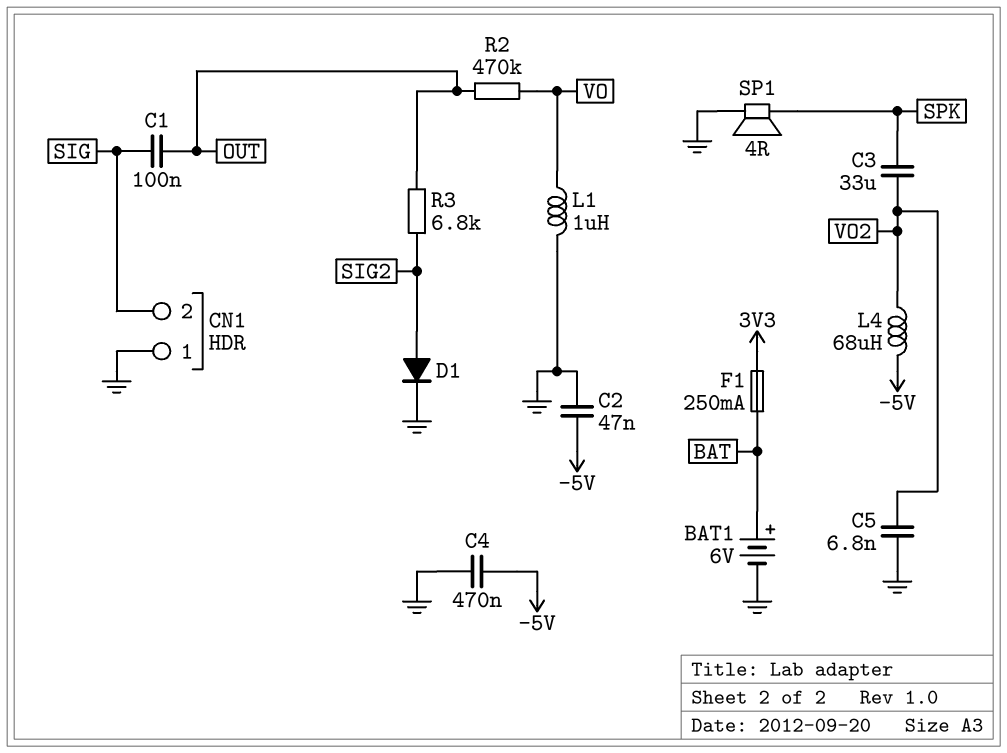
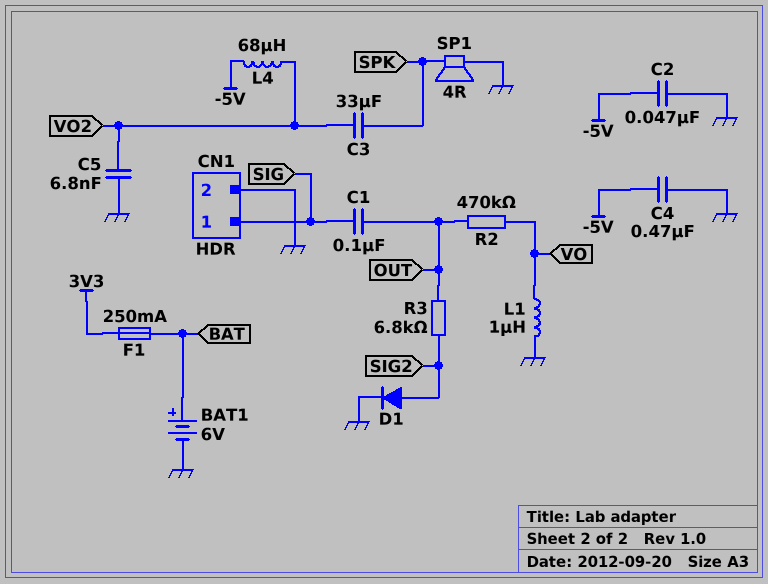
CN1 pin 1: GND -> SIG
CN1 pin 2: SIG -> GND

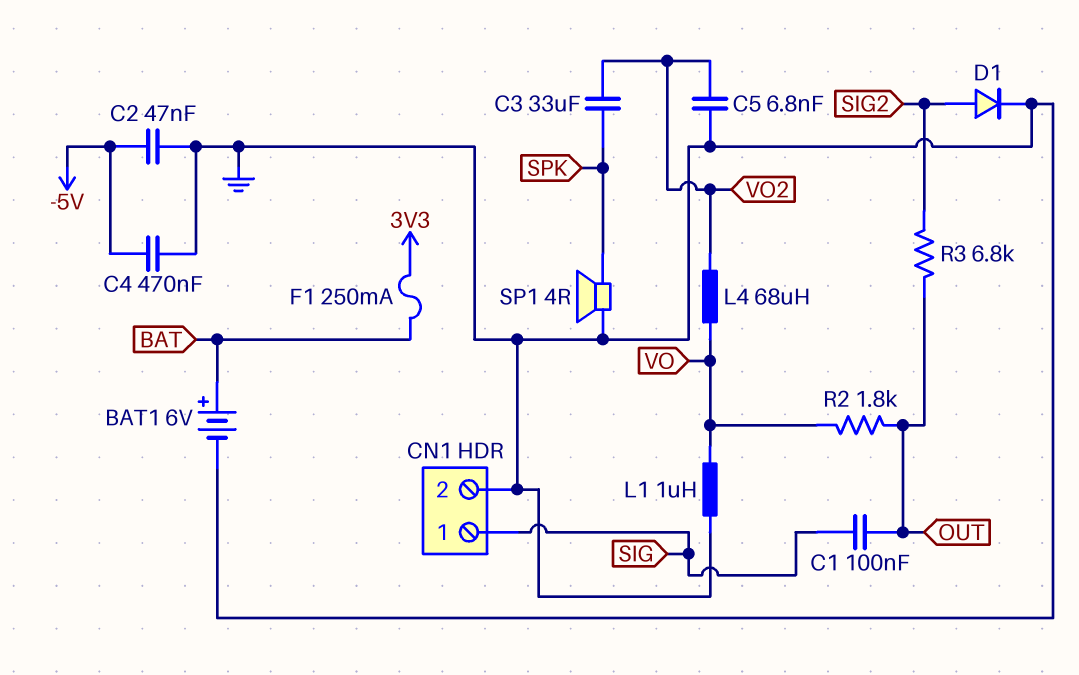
L4: 68uH (-5V, VO2) -> 68uH (VO, VO2)
R2: 470k (OUT, VO) -> 1.8k (OUT, VO)

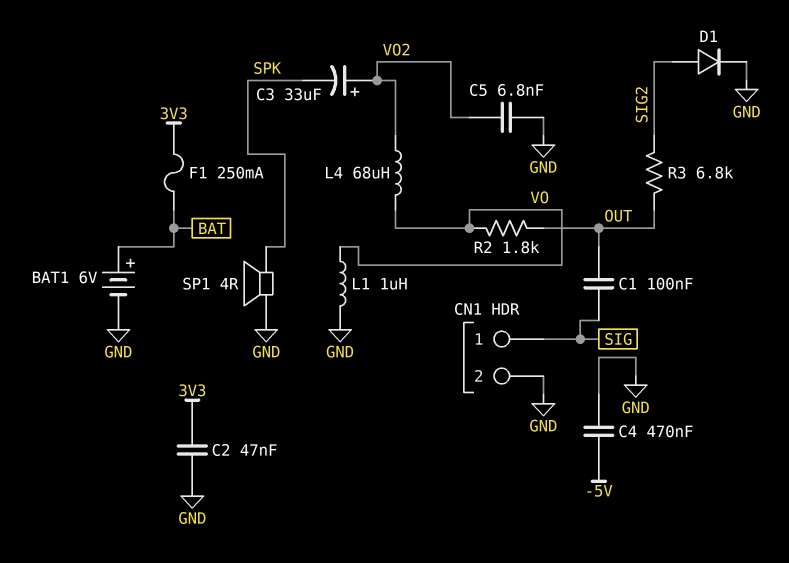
C2: 47nF (-5V, GND) -> 47nF (3V3, GND)
C3: 33uF (SPK, VO2) -> 33uF (plus VO2, minus SPK)

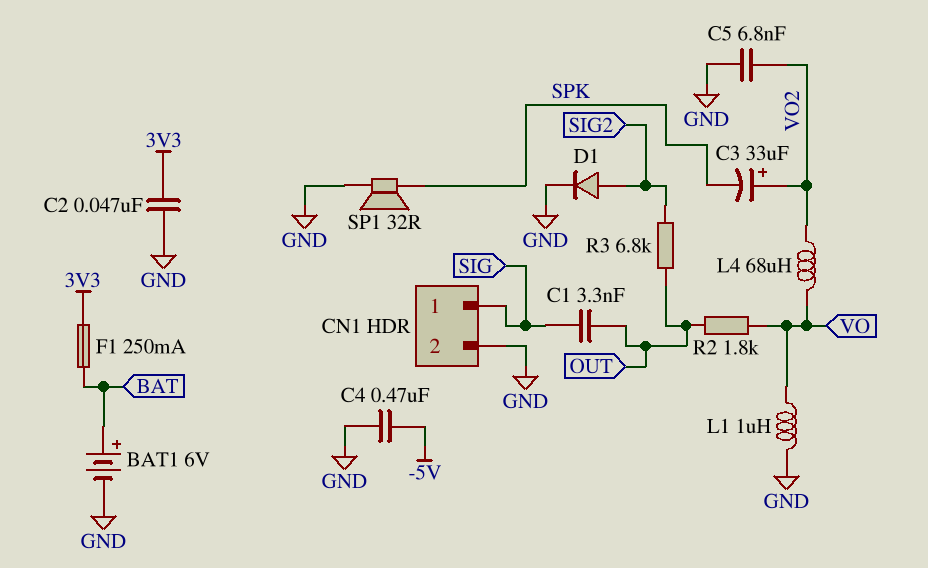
C1: 100nF (OUT, SIG) -> 3.3nF (OUT, SIG)
SP1: speaker 4R (GND, SPK) -> speaker 32R (GND, SPK)

